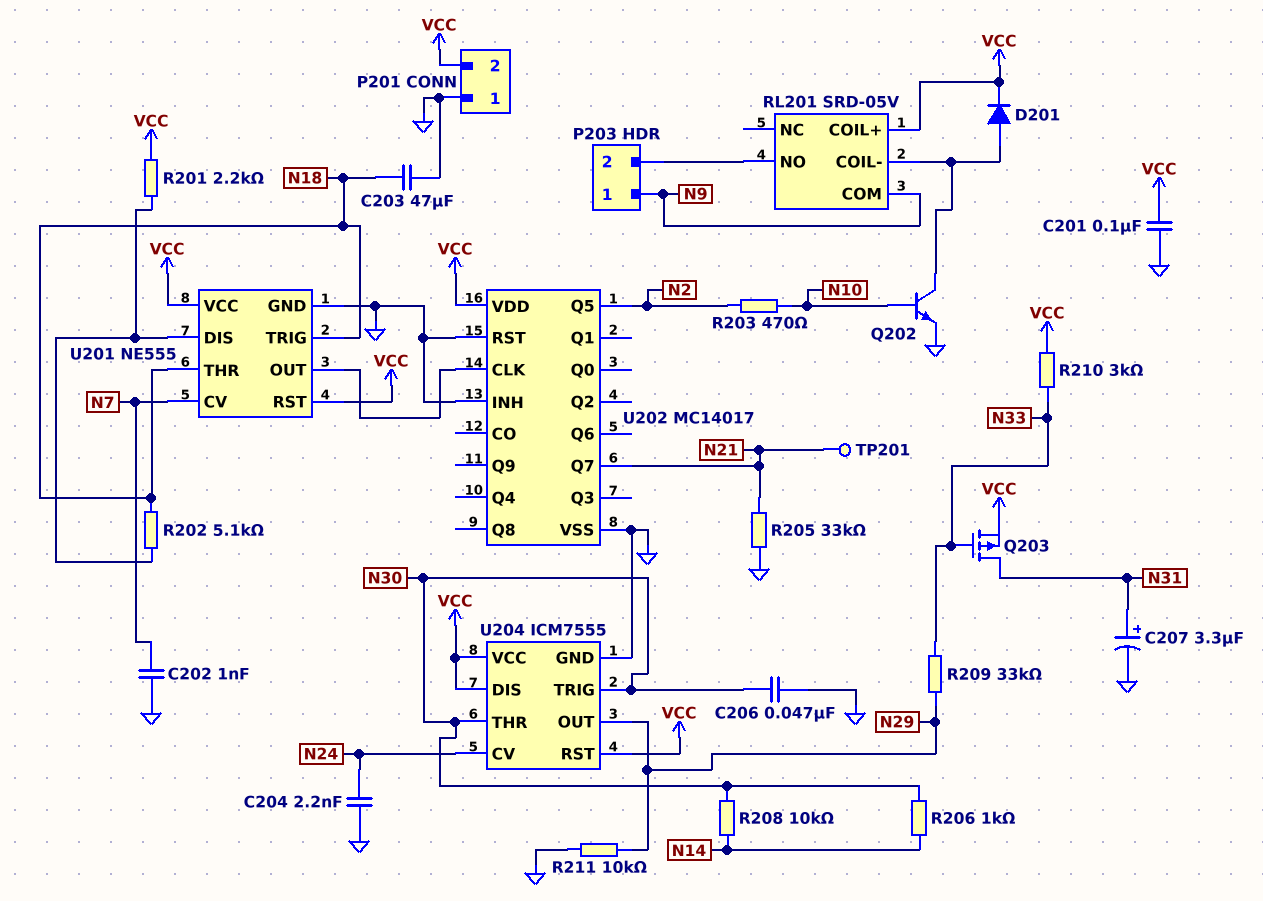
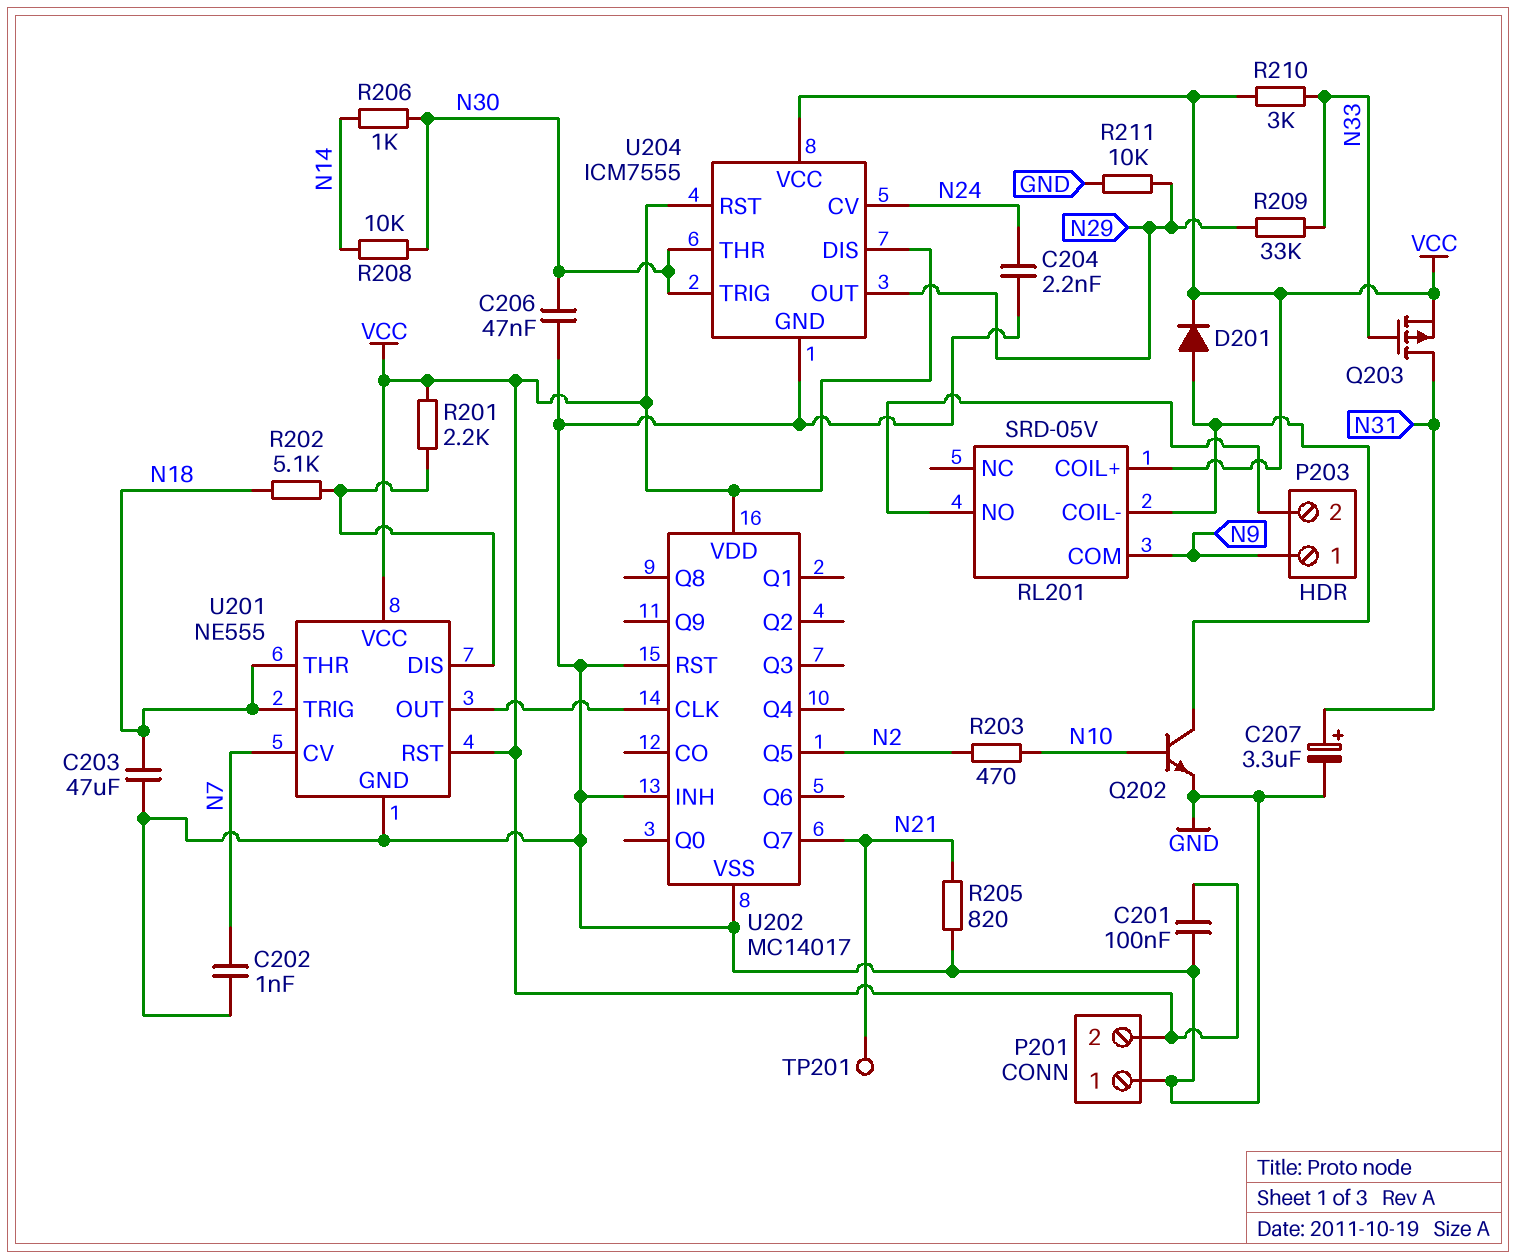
R205: 33k (GND, N21) -> 820 (GND, N21)

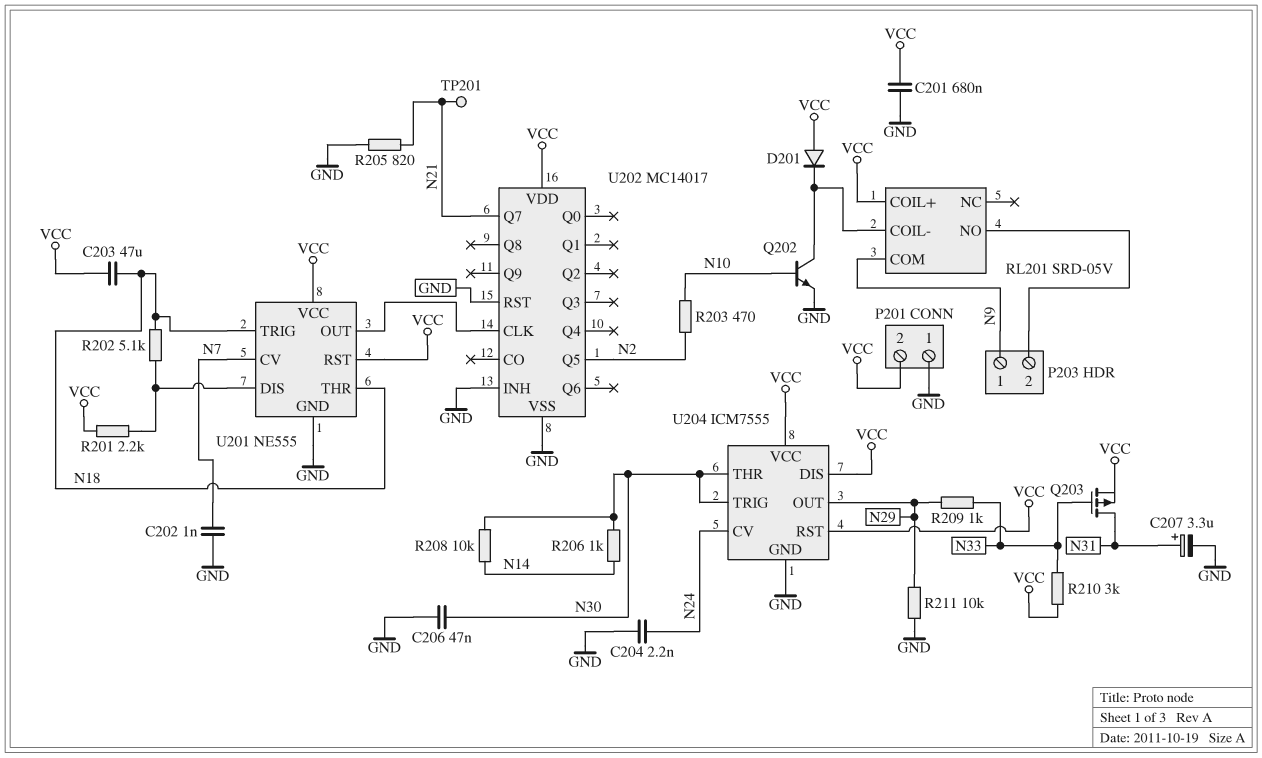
C201: 100nF (GND, VCC) -> 680nF (GND, VCC)
C203: 47uF (GND, N18) -> 47uF (N18, VCC)
D201: diode (A RL201/COIL-, K VCC) -> diode (A VCC, K RL201/COIL-)
R209: 33k (N29, N33) -> 1k (N29, N33)

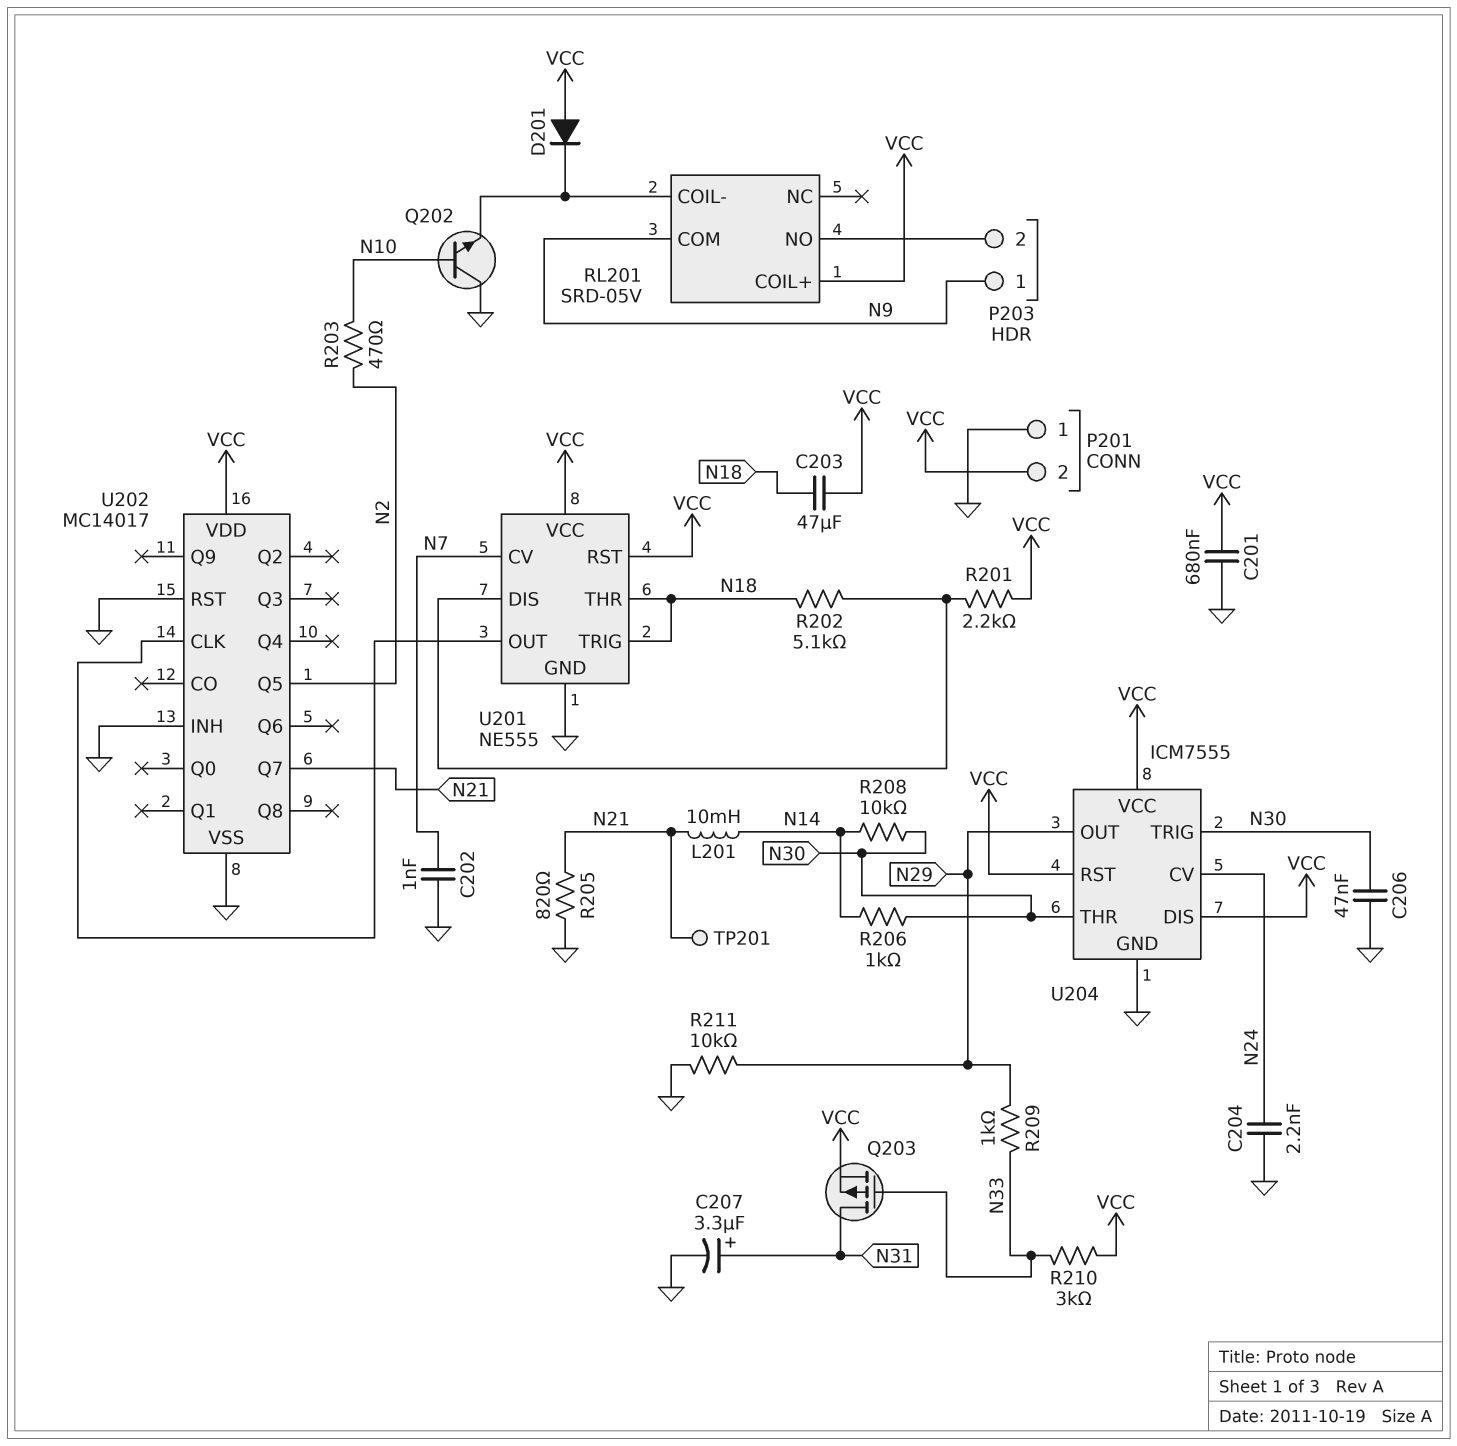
L201: none -> 10mH (N14, N21)
Q202: NPN (B N10, C RL201/COIL-, E GND) -> NPN (B N10, C GND, E RL201/COIL-)

